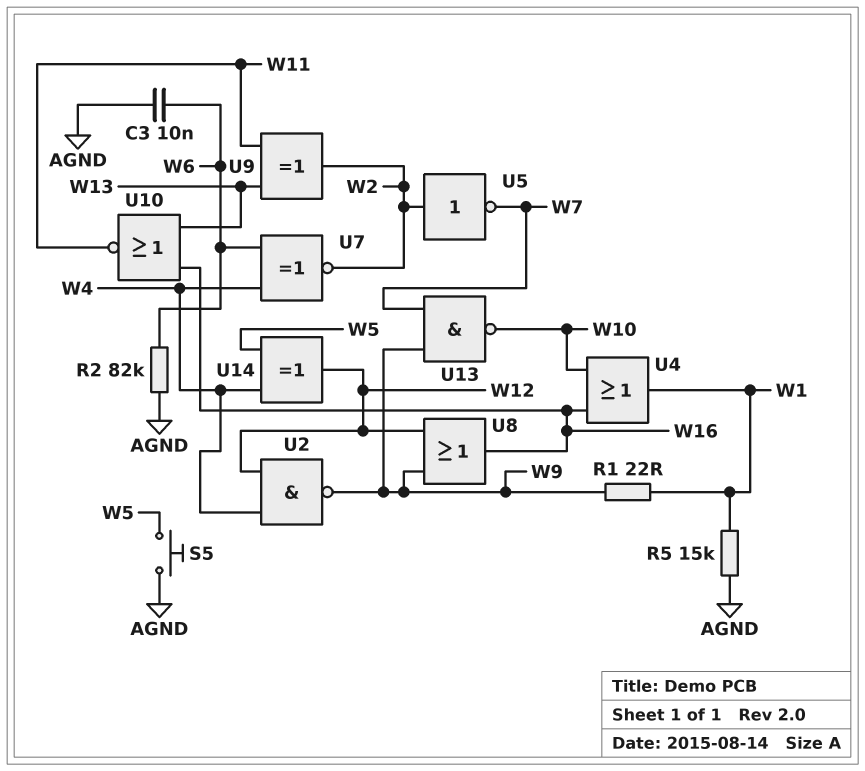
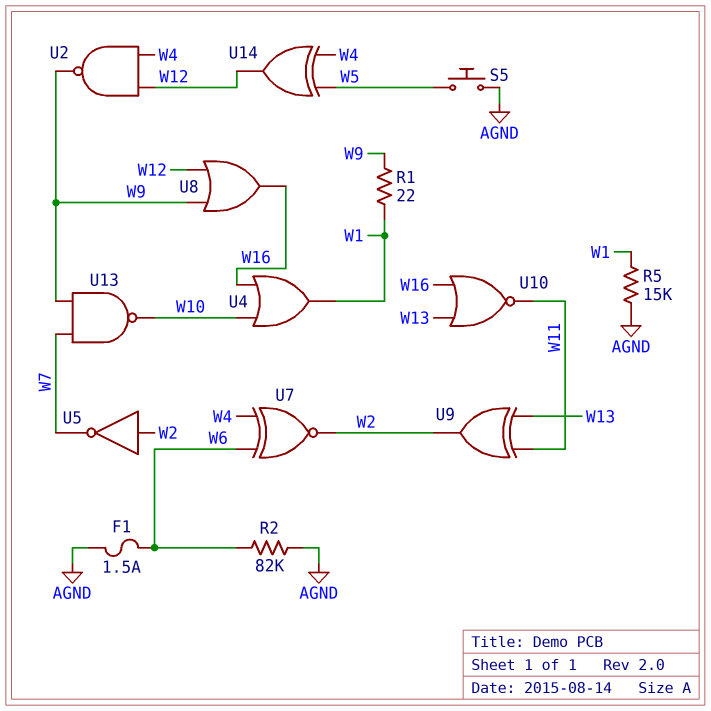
C3: 10nF (AGND, W6) -> none
F1: none -> 1.5A (AGND, W6)

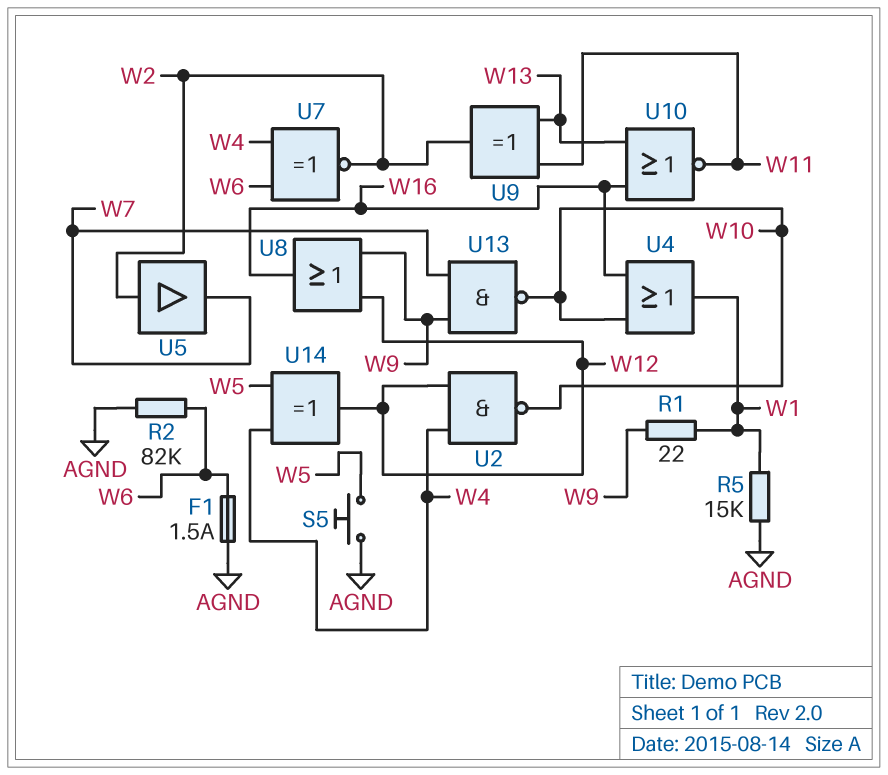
U2: NAND (in W4, in W12, out W9) -> NAND (in W4, in W12, out W10)
U5: NOT (in W2, out W7) -> buffer (in W2, out W7)

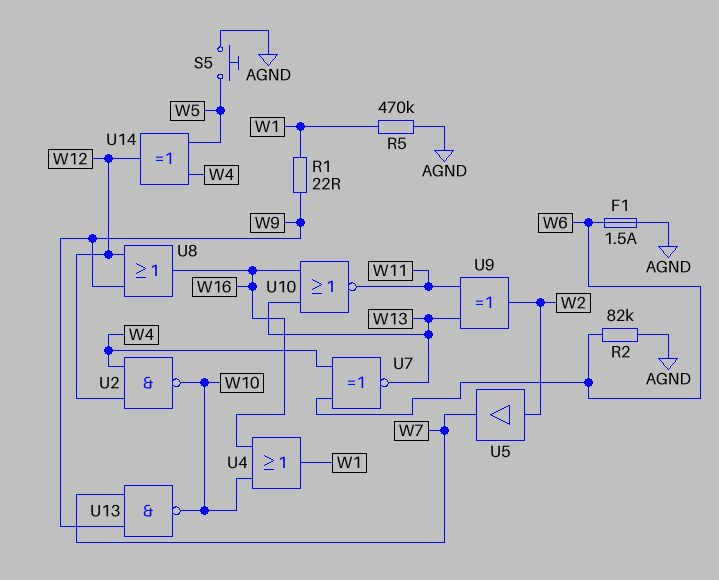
R5: 15k (AGND, W1) -> 470k (AGND, W1)
U7: XNOR (in W4, in W6, out W2) -> XNOR (in W4, in W6, out W13)

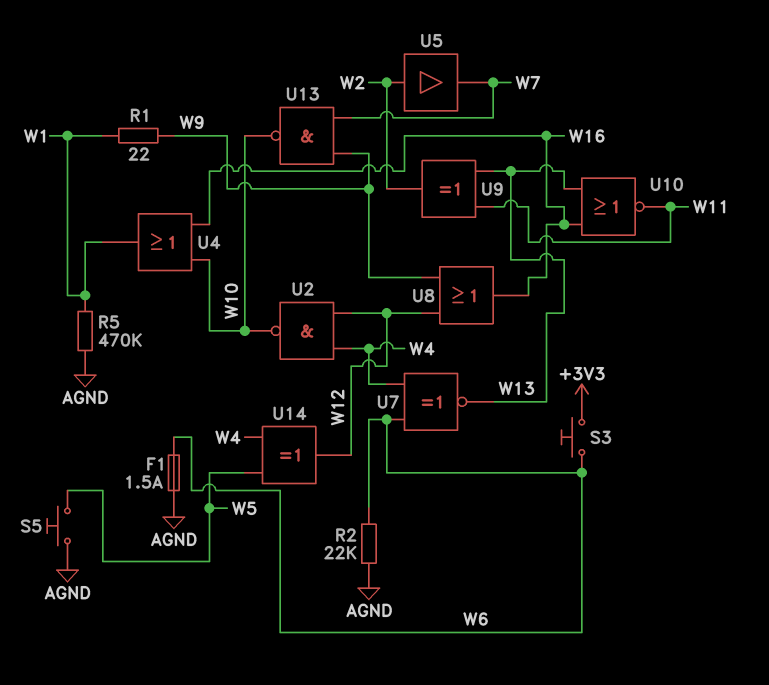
R2: 82k (AGND, W6) -> 22k (AGND, W6)
S3: none -> button (+3V3, W6)

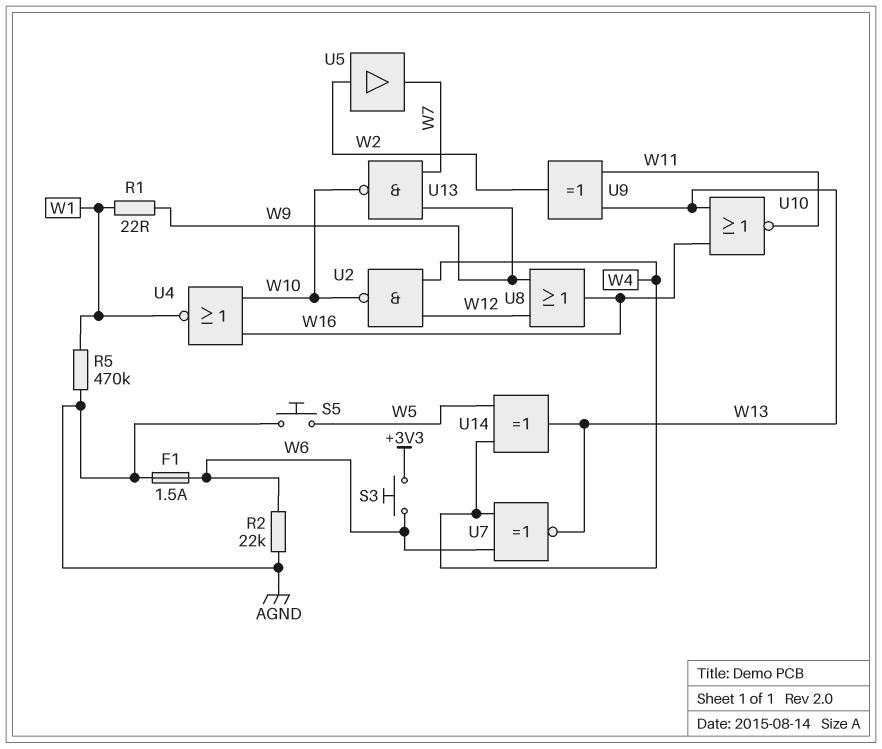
U4: OR (in W10, in W16, out W1) -> NOR (in W10, in W16, out W1)
U14: XOR (in W4, in W5, out W12) -> XOR (in W4, in W5, out W13)

